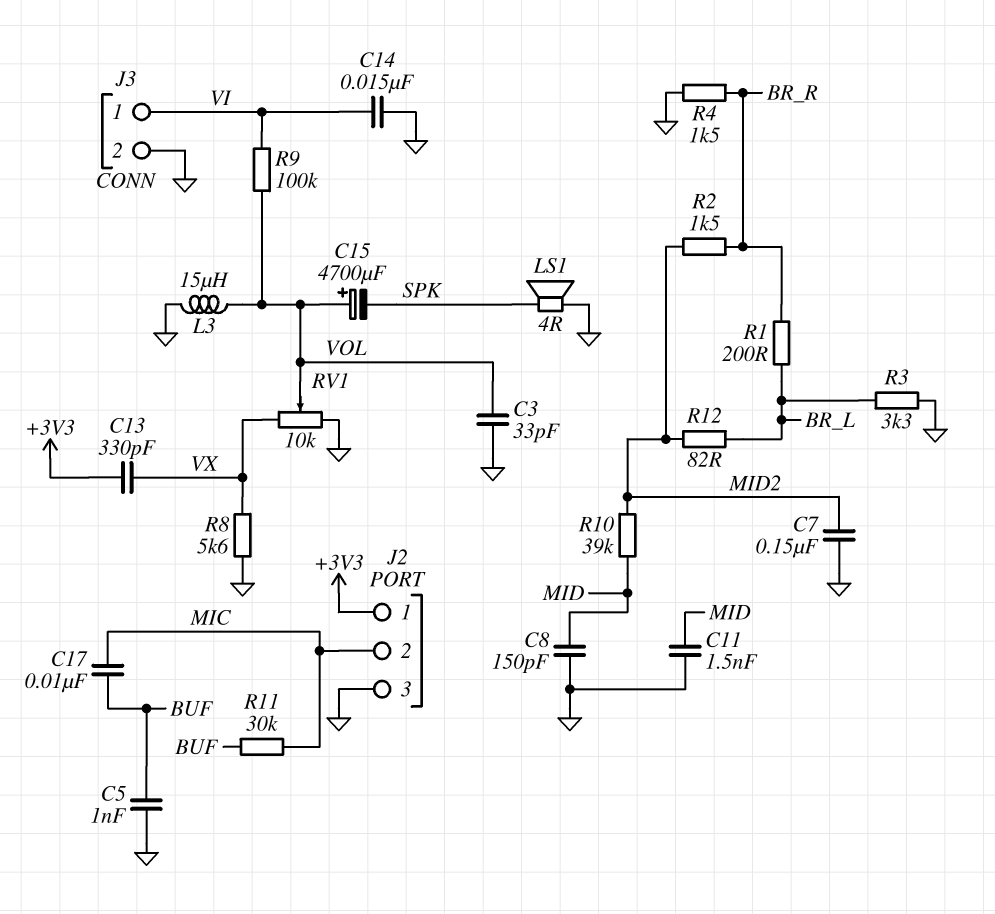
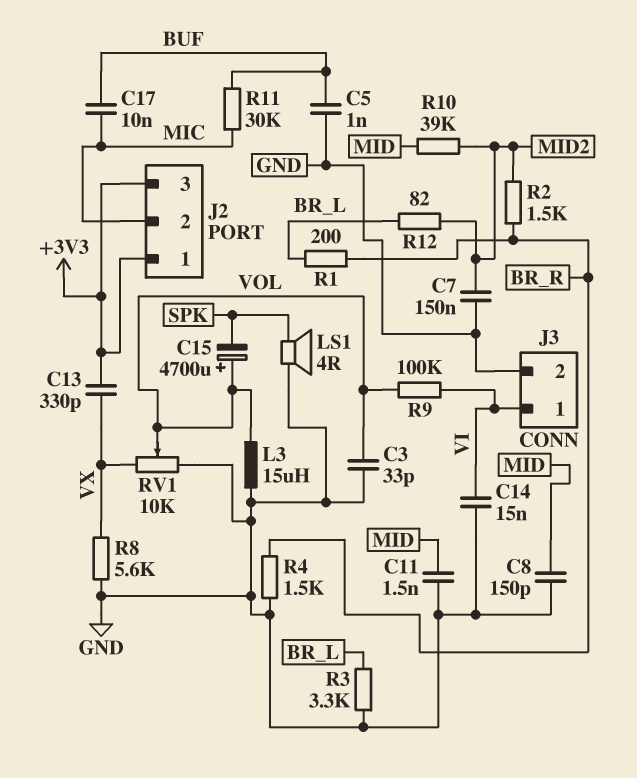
J2 pin 3: GND -> +3V3

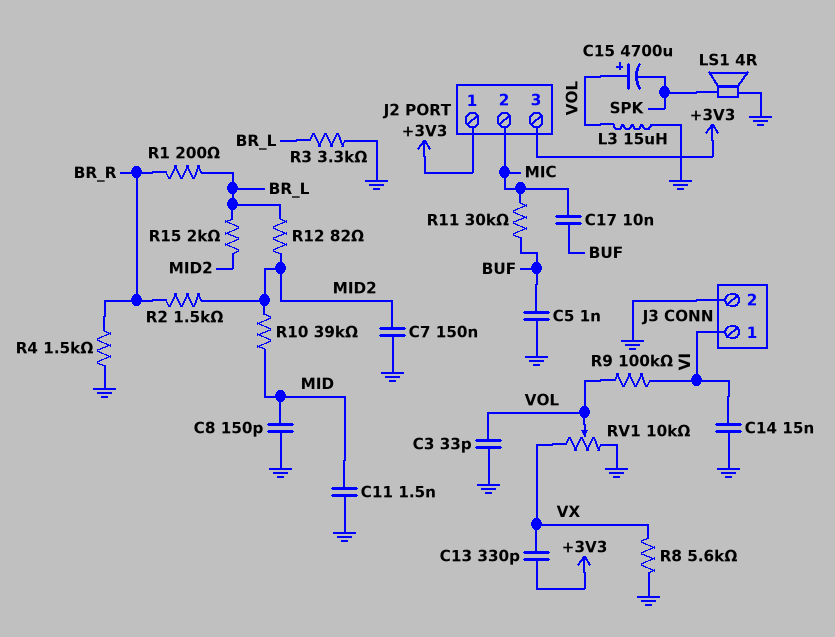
R15: none -> 2k (BR_L, MID2)

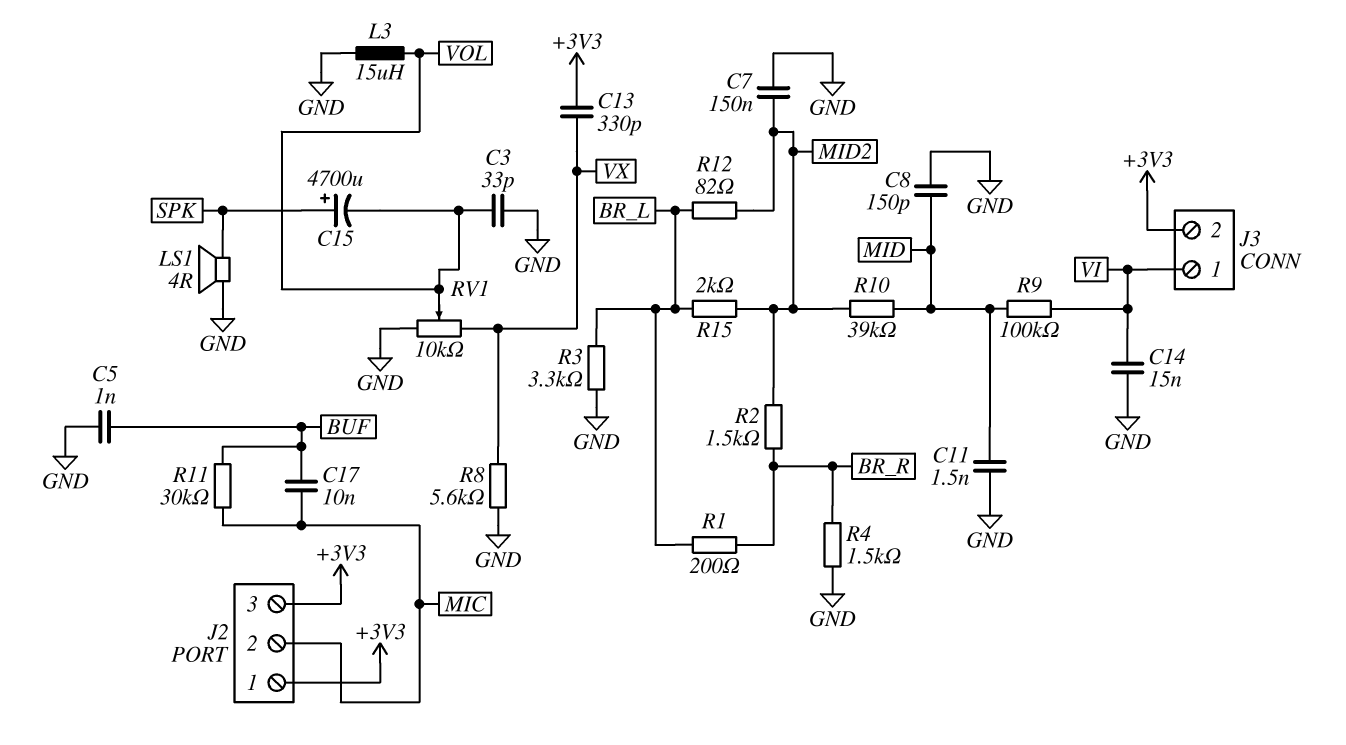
C15: 4700uF (plus VOL, minus SPK) -> 4700uF (plus SPK, minus VOL)
J3 pin 2: GND -> +3V3
R9: 100k (VI, VOL) -> 100k (MID, VI)

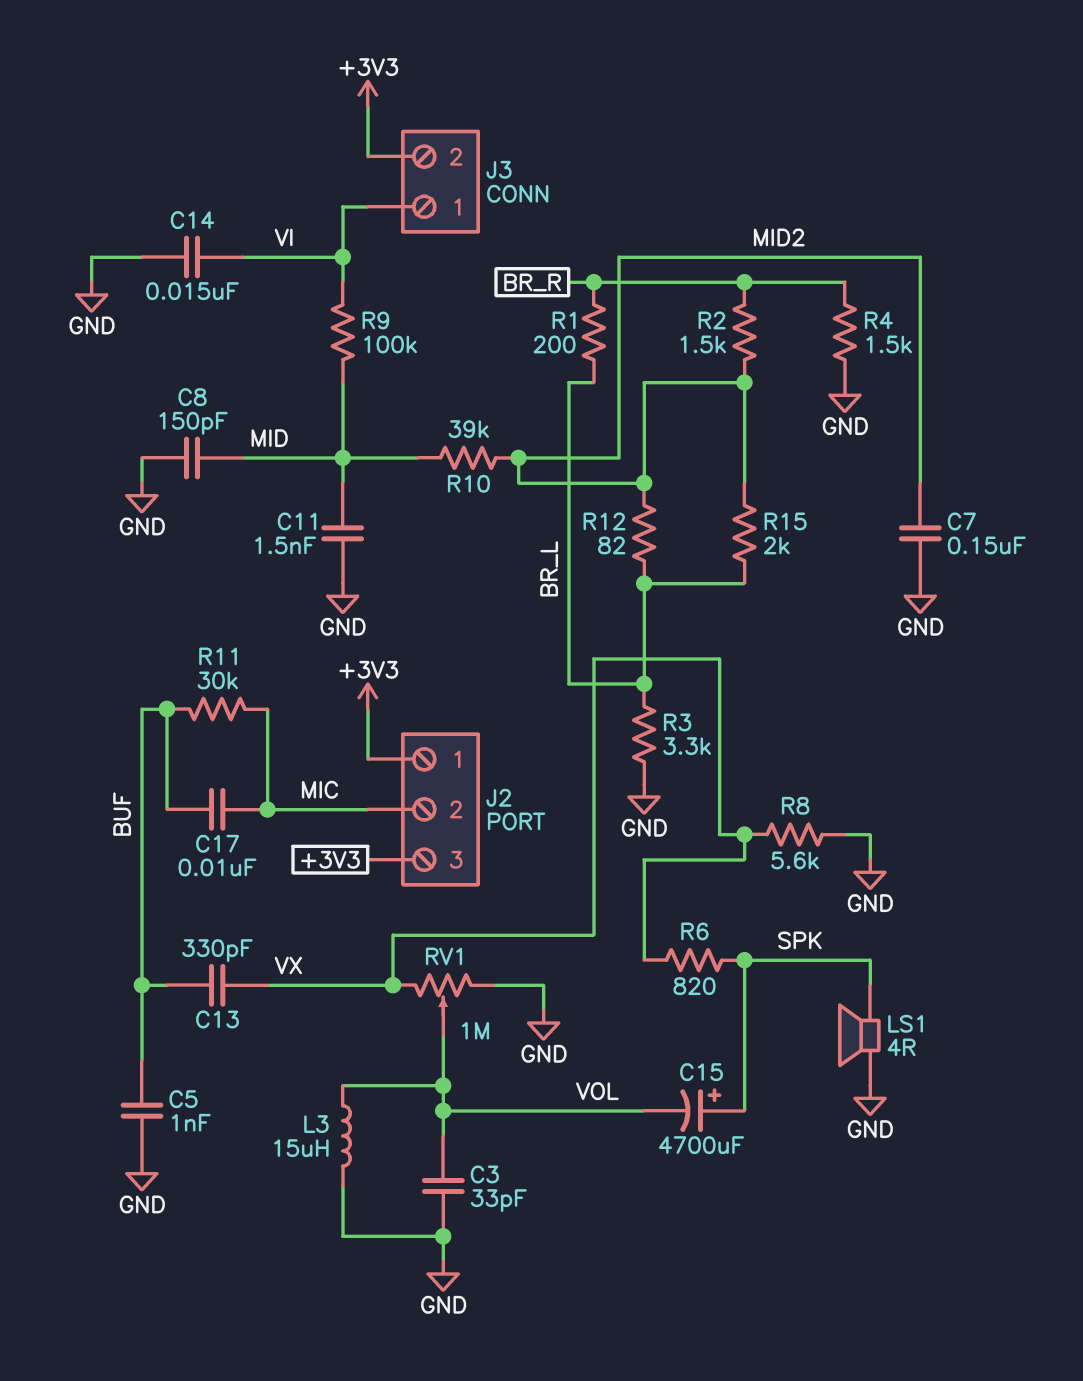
C13: 330pF (+3V3, VX) -> 330pF (BUF, VX)
R6: none -> 820 (SPK, VX)
RV1: 10k (GND, VX, wiper VOL) -> 1M (GND, VX, wiper VOL)

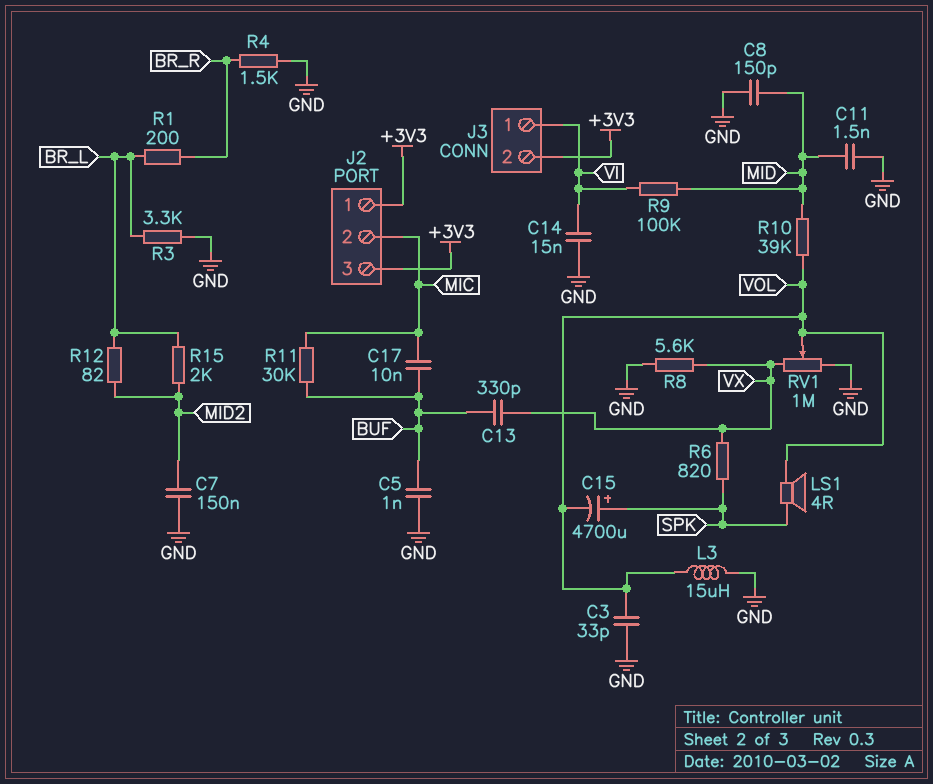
LS1: speaker 4R (GND, SPK) -> speaker 4R (SPK, VOL)
R2: 1.5k (BR_R, MID2) -> none
R10: 39k (MID, MID2) -> 39k (MID, VOL)

